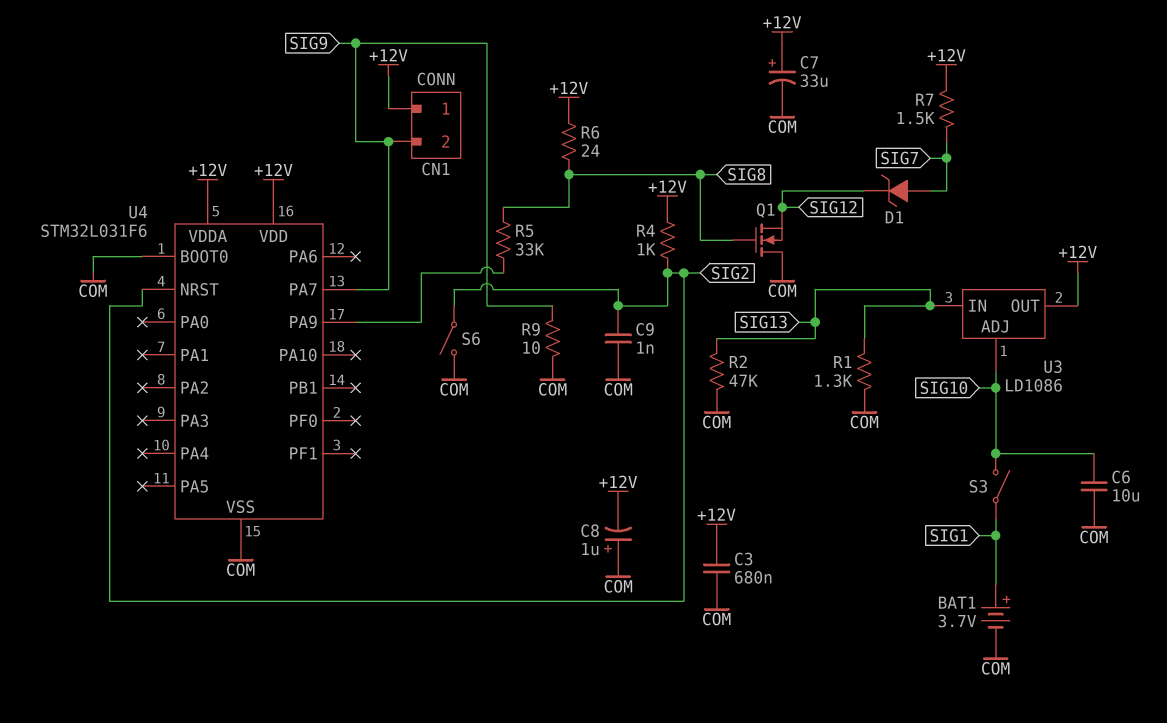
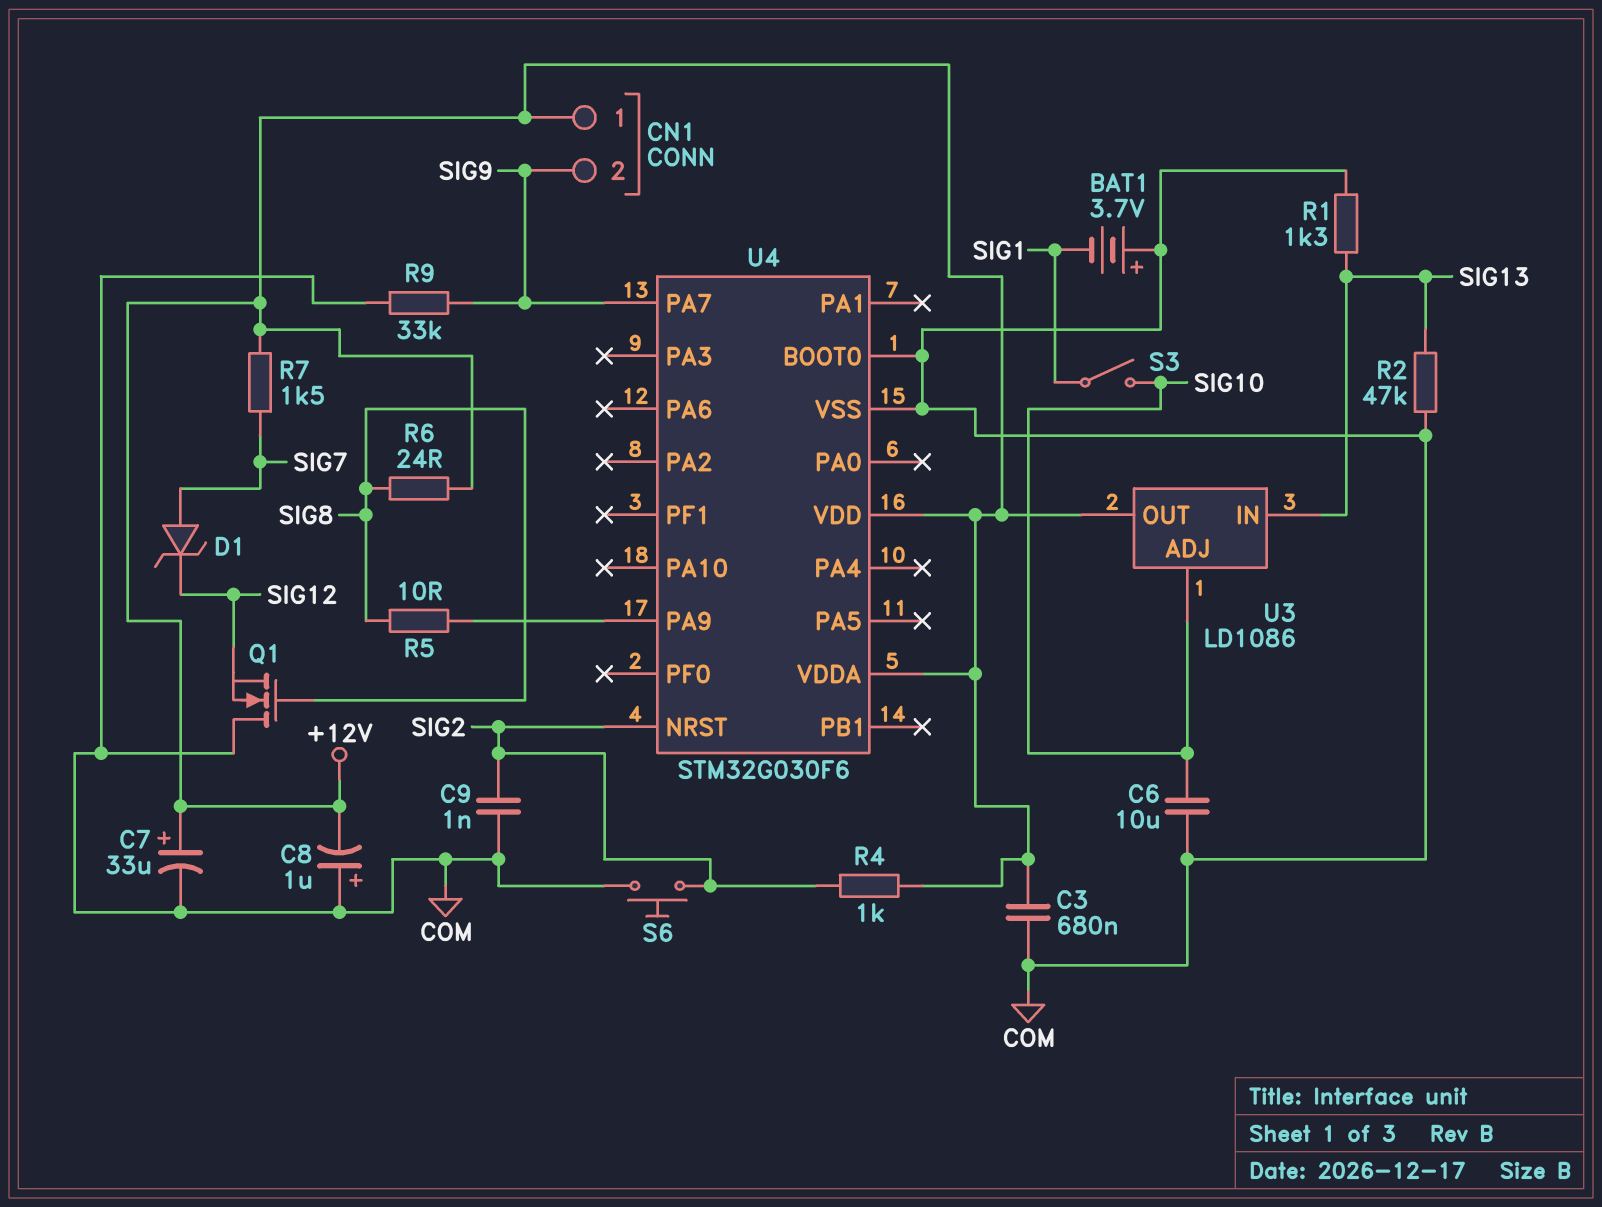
BAT1: 3.7V (plus SIG1, minus COM) -> 3.7V (plus COM, minus SIG1)
R5: 33k (SIG8, U4/PA9) -> 10 (SIG8, U4/PA9)
R9: 10 (COM, SIG9) -> 33k (COM, SIG9)
S6: switch (COM, SIG2) -> button (COM, SIG2)
U4: STM32L031F6 -> STM32G030F6

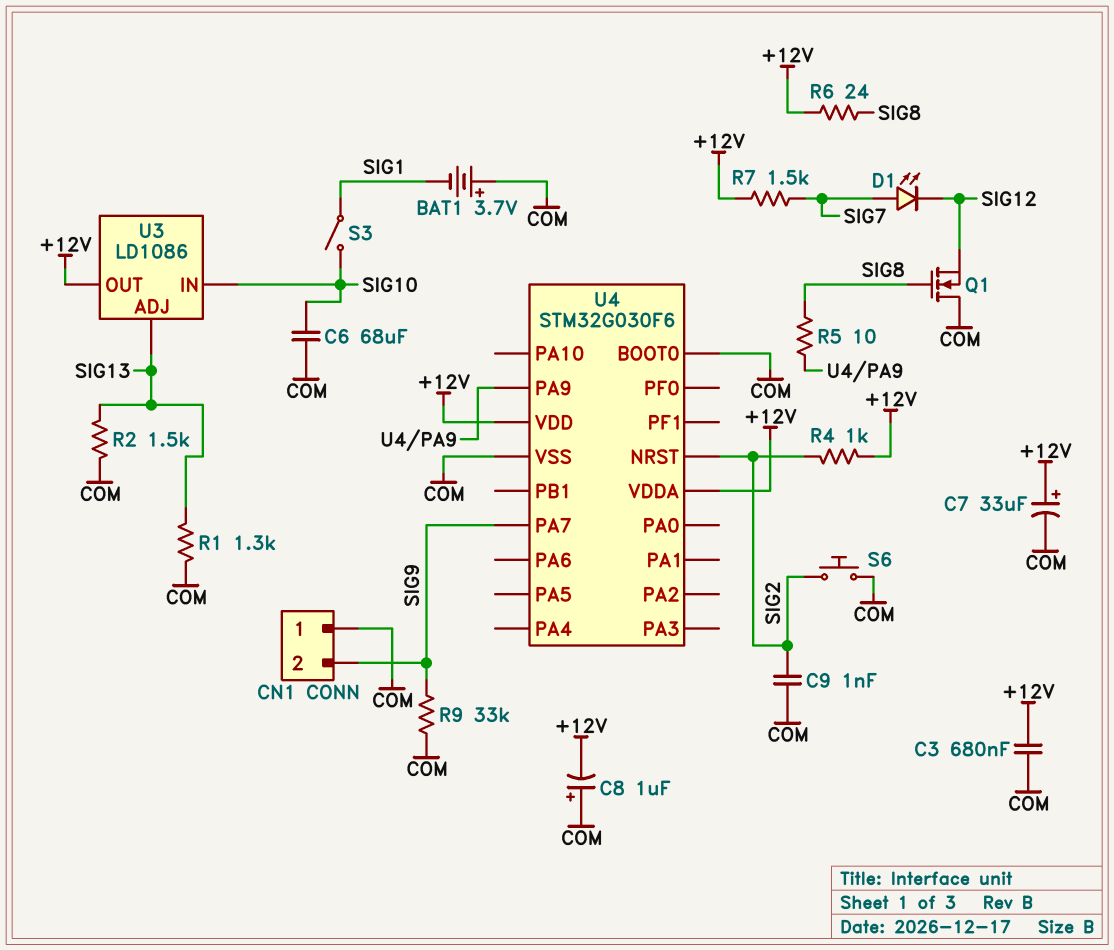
C6: 10uF (COM, SIG10) -> 68uF (COM, SIG10)
CN1 pin 1: +12V -> COM
D1: zener (A SIG7, K SIG12) -> LED (A SIG7, K SIG12)
R2: 47k (COM, SIG13) -> 1.5k (COM, SIG13)
U3 pin ADJ: SIG10 -> SIG13
U3 pin IN: SIG13 -> SIG10

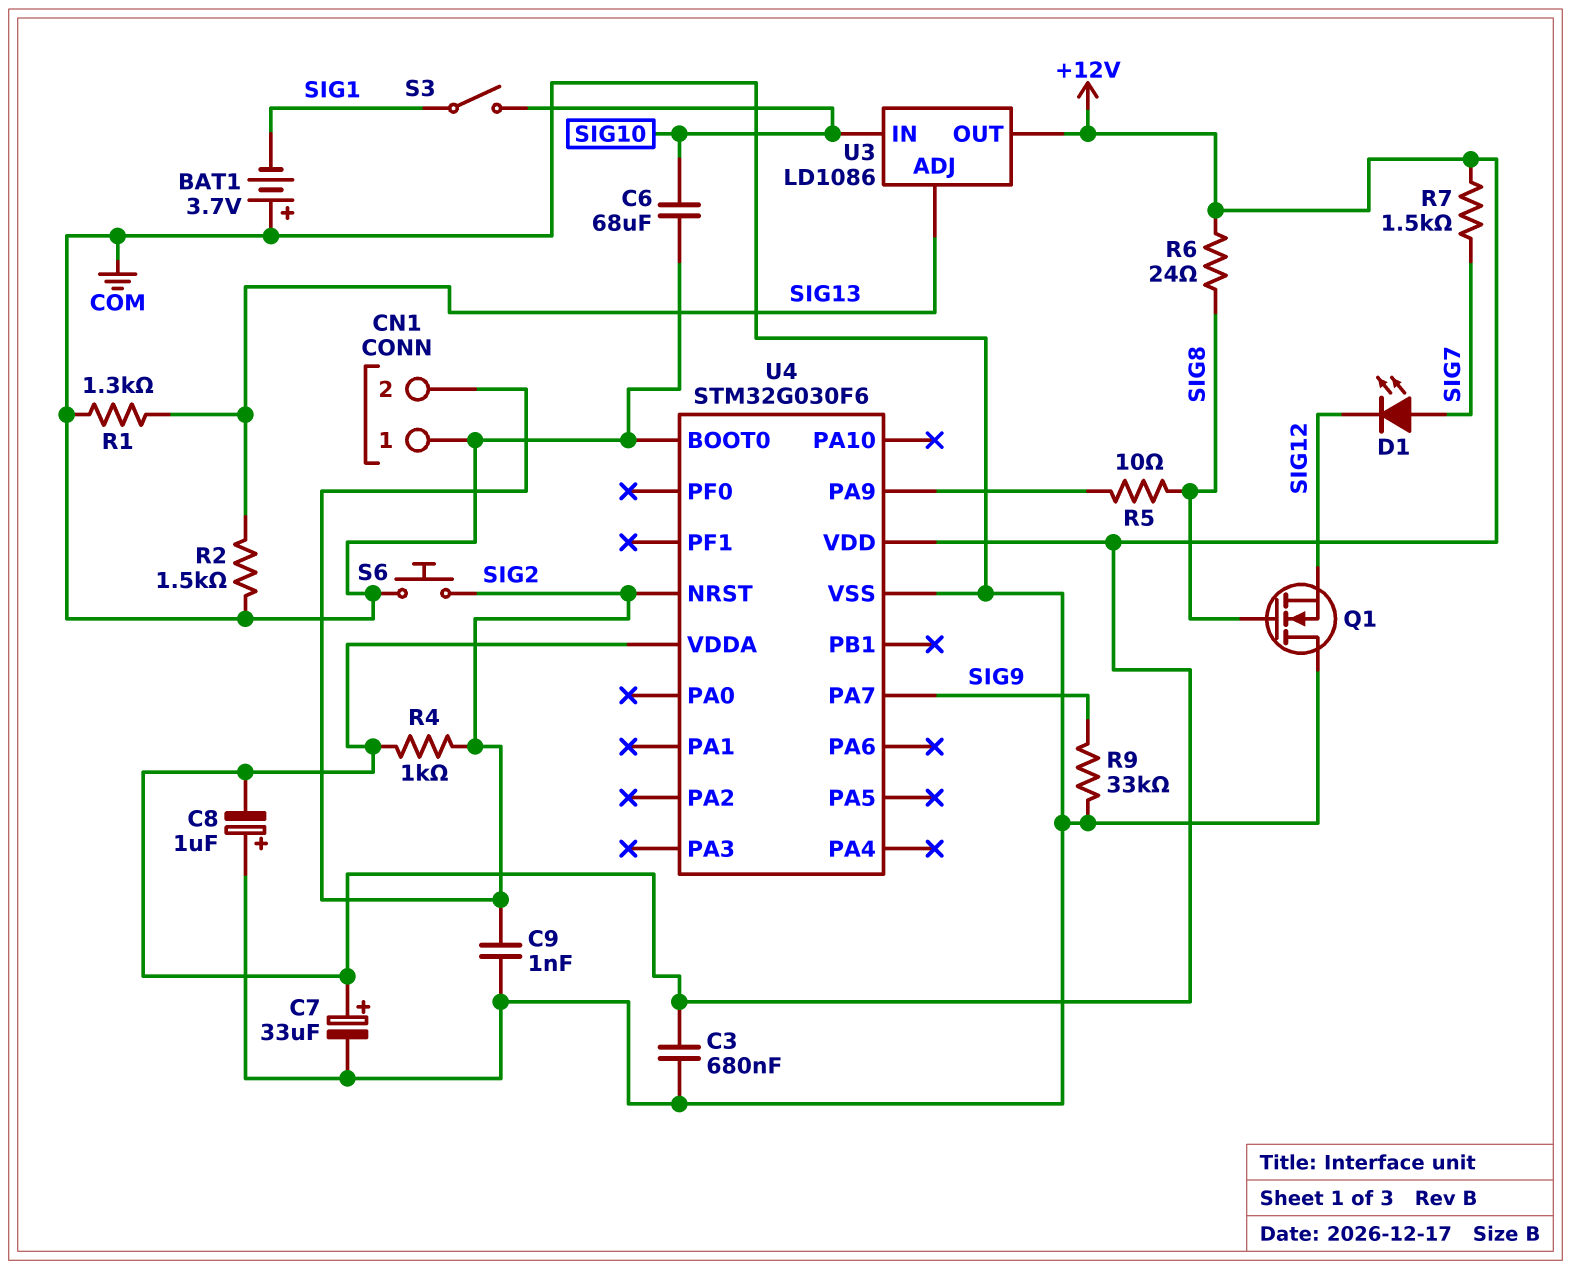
CN1 pin 2: SIG9 -> SIG2

